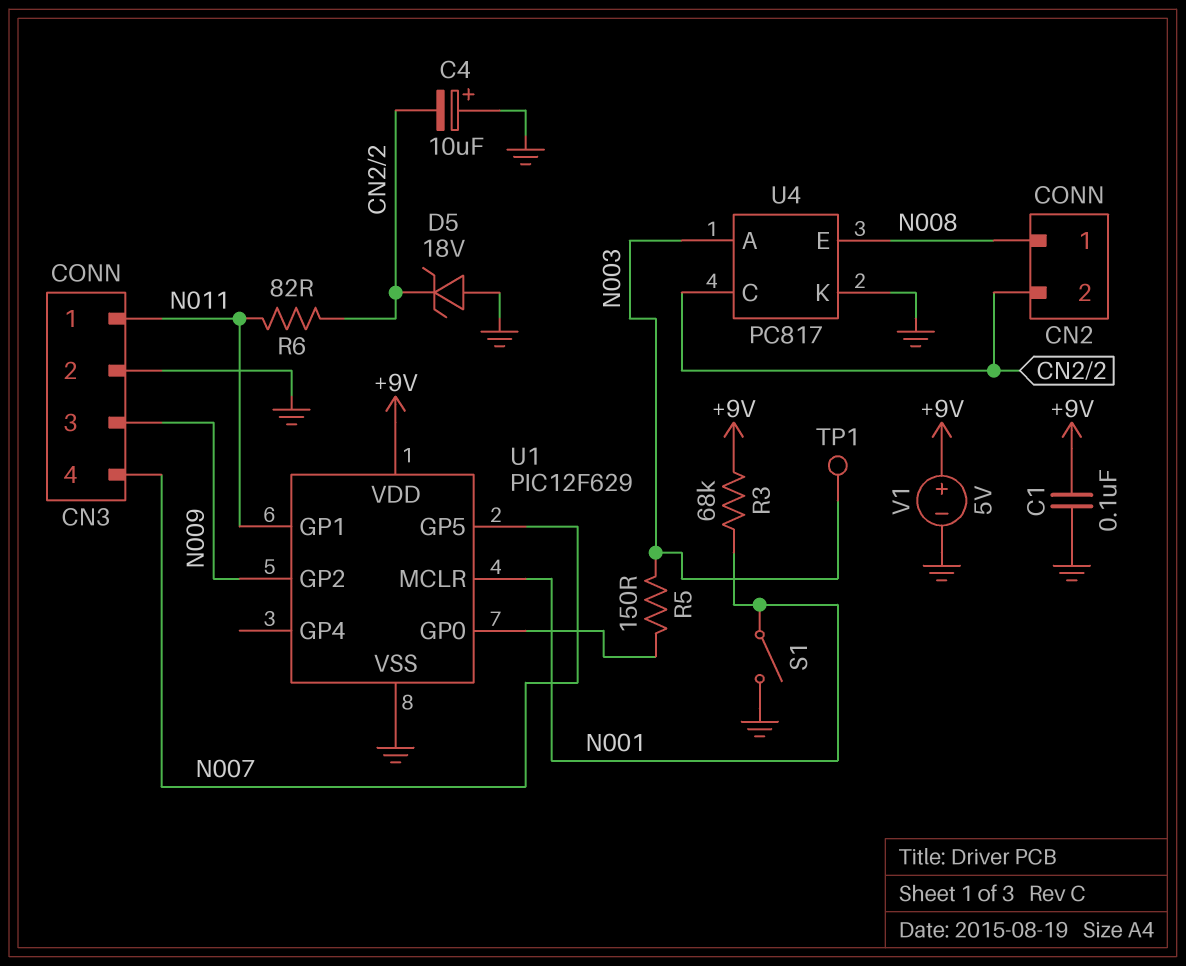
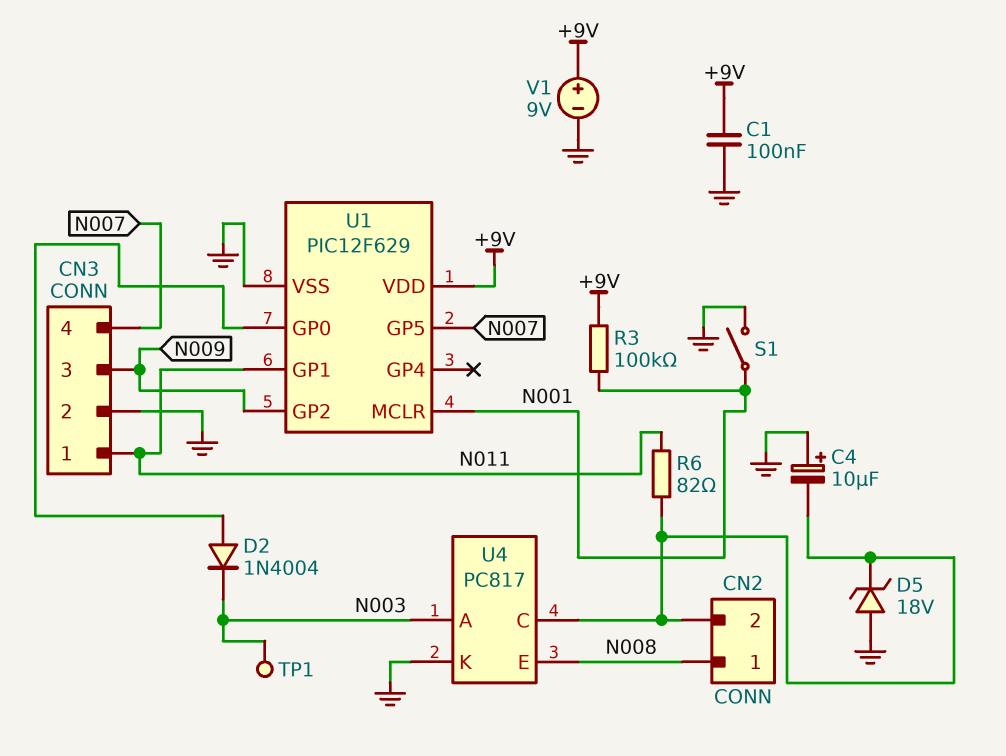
D2: none -> diode 1N4004 (A U1/GP0, K N003)
R3: 68k (+9V, N001) -> 100k (+9V, N001)
R5: 150 (N003, U1/GP0) -> none
V1: 5V (plus +9V, minus GND) -> 9V (plus +9V, minus GND)

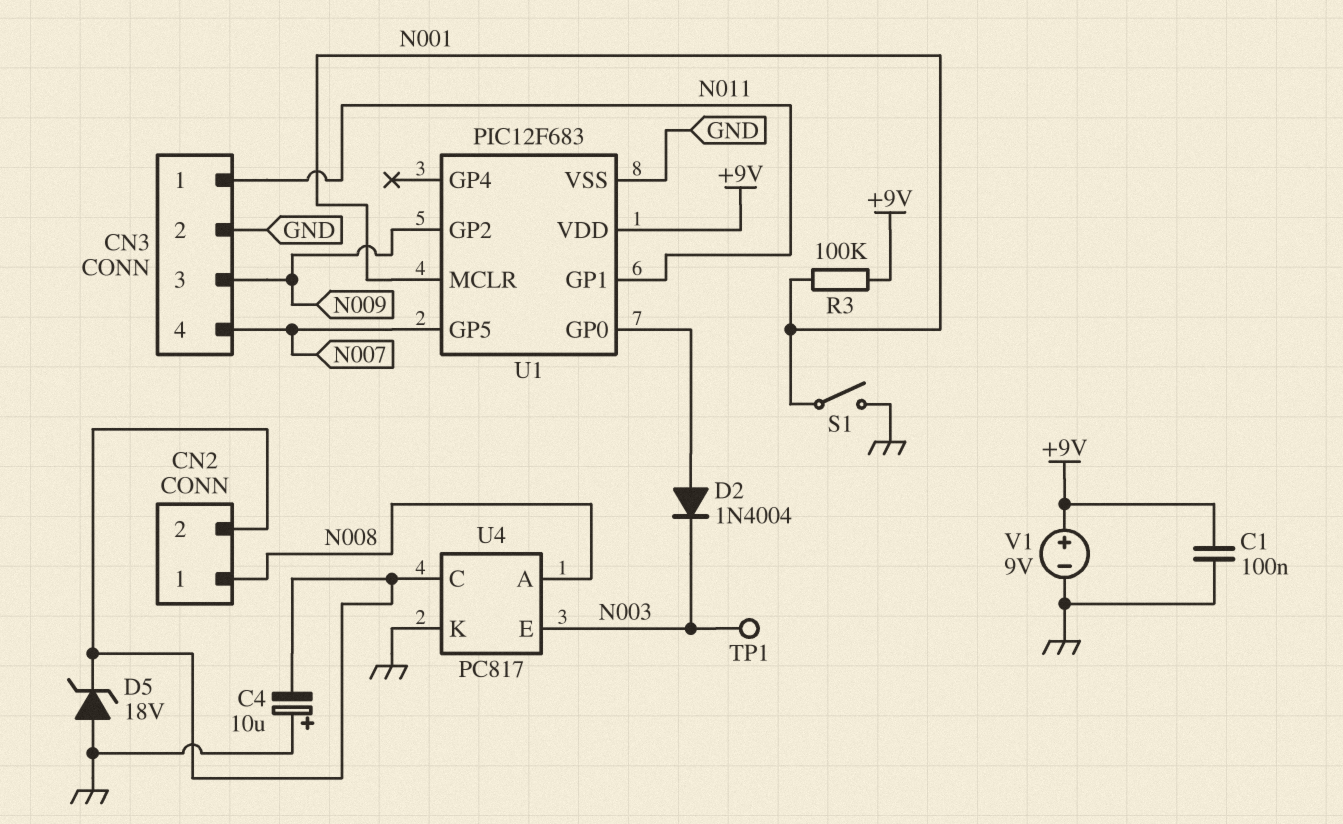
R6: 82 (CN2/2, N011) -> none
U1: PIC12F629 -> PIC12F683
U4 pin A: N003 -> N008
U4 pin E: N008 -> N003

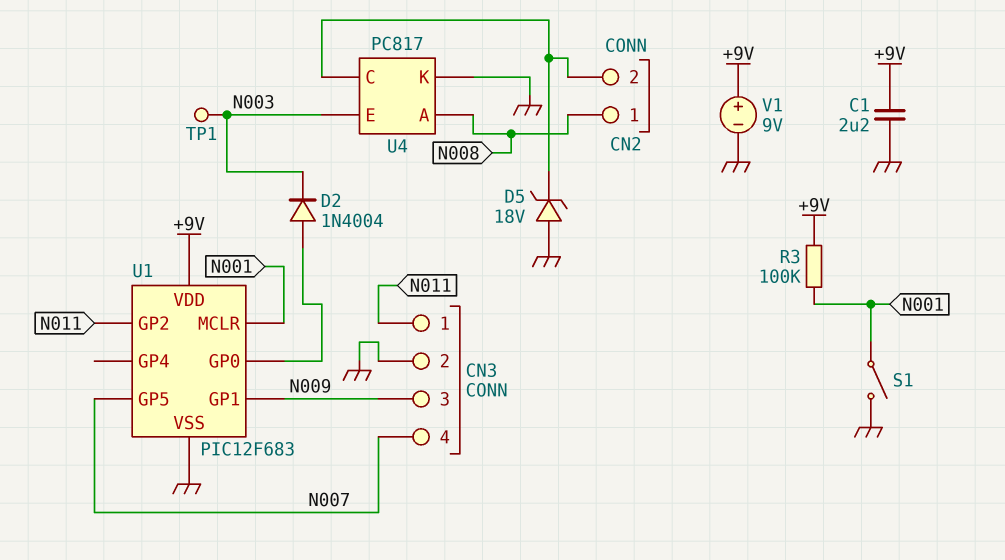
C1: 100nF (+9V, GND) -> 2.2uF (+9V, GND)
C4: 10uF (plus GND, minus CN2/2) -> none
U1 pin GP1: N011 -> N009
U1 pin GP2: N009 -> N011

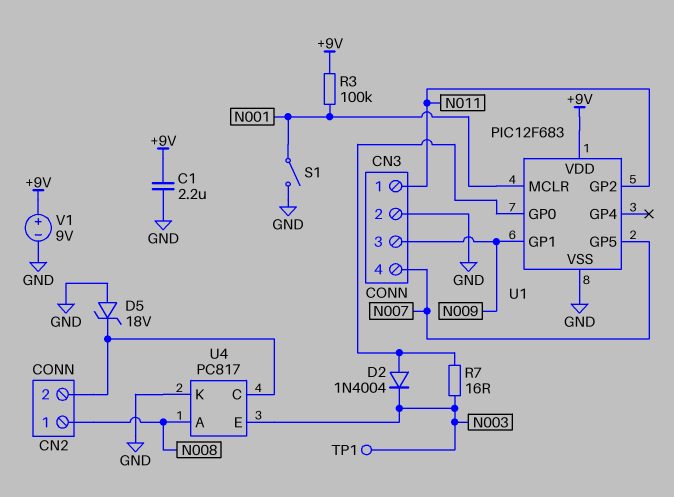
R7: none -> 16 (N003, U1/GP0)

